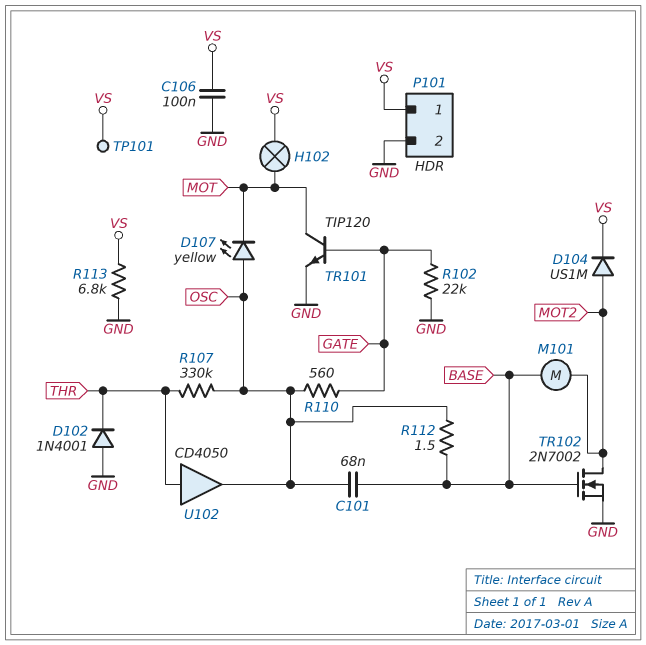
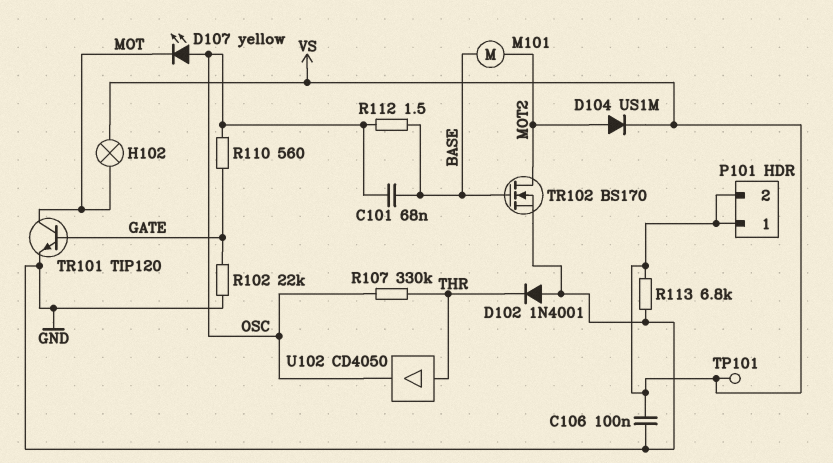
P101 pin 2: GND -> VS
TR102: NMOS 2N7002 (G BASE, D MOT2, S GND) -> NMOS BS170 (G BASE, D MOT2, S GND)

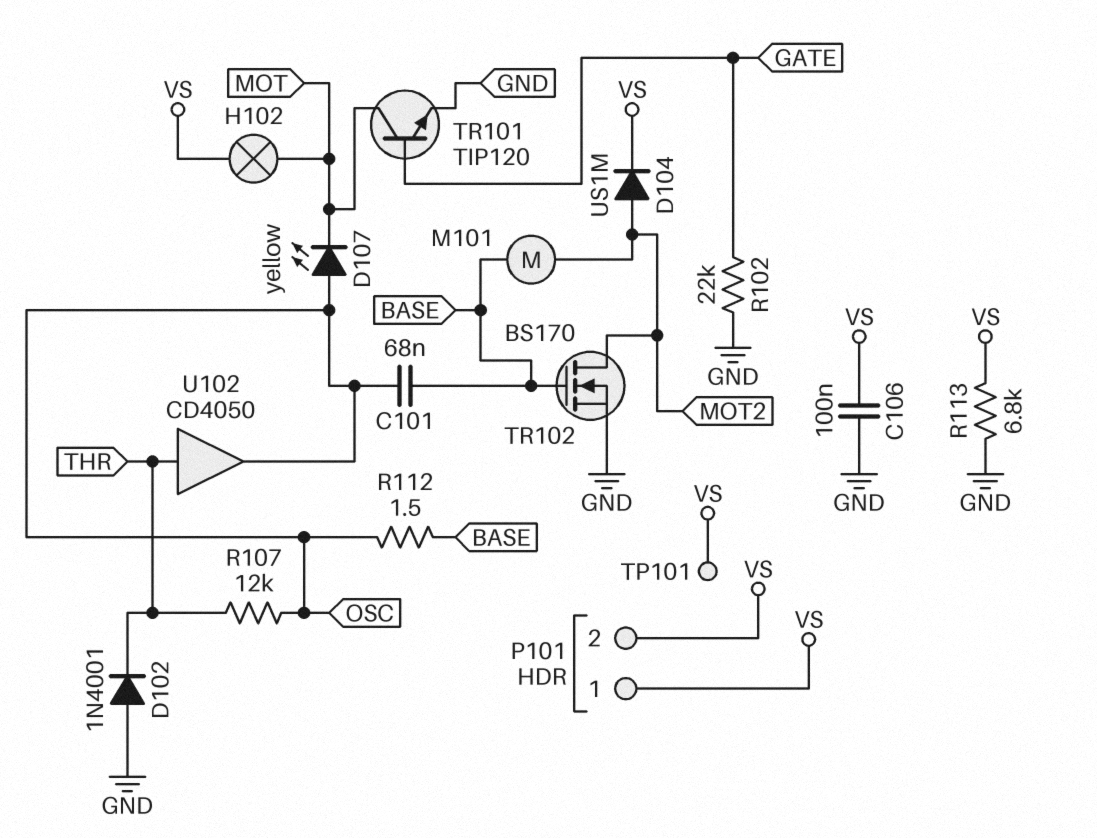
R107: 330k (OSC, THR) -> 12k (OSC, THR)
R110: 560 (GATE, OSC) -> none

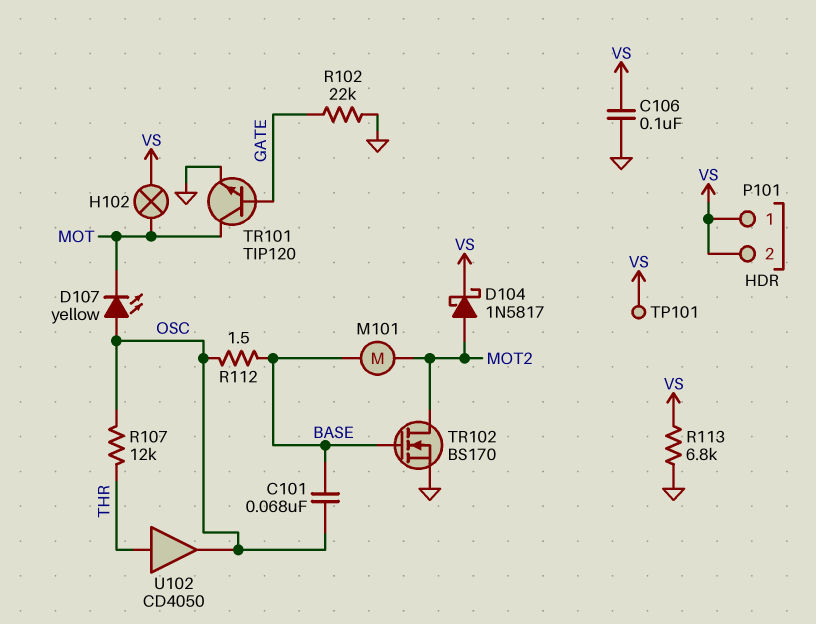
D102: diode 1N4001 (A GND, K THR) -> none
D104: diode US1M (A MOT2, K VS) -> schottky 1N5817 (A MOT2, K VS)

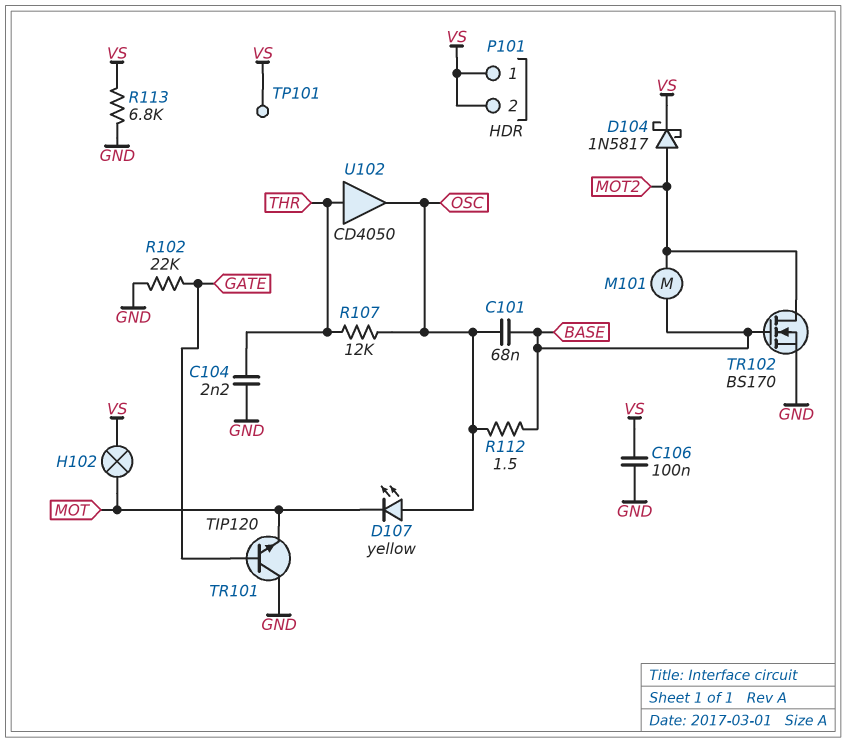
C104: none -> 2.2nF (GND, THR)
TR101: NPN TIP120 (B GATE, C MOT, E GND) -> NPN TIP120 (B GATE, C GND, E MOT)

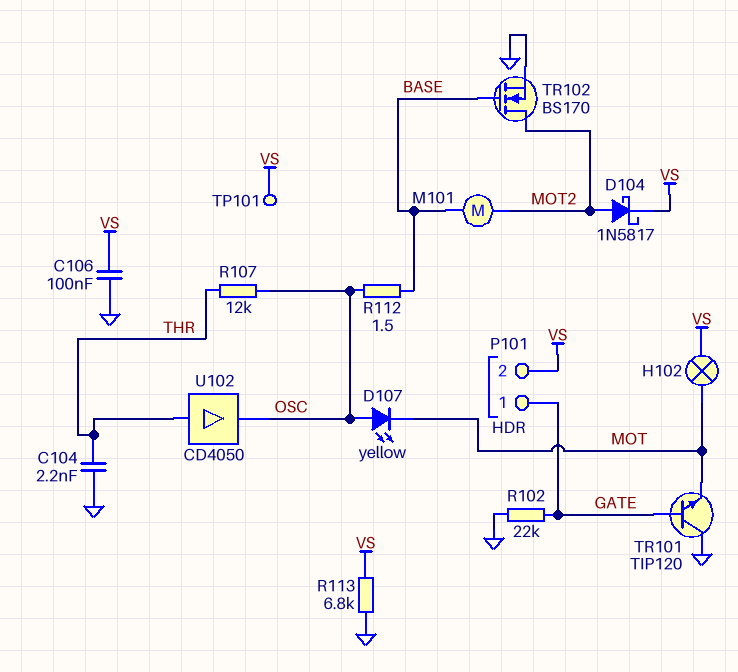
C101: 68nF (BASE, OSC) -> none
P101 pin 1: VS -> GATE

